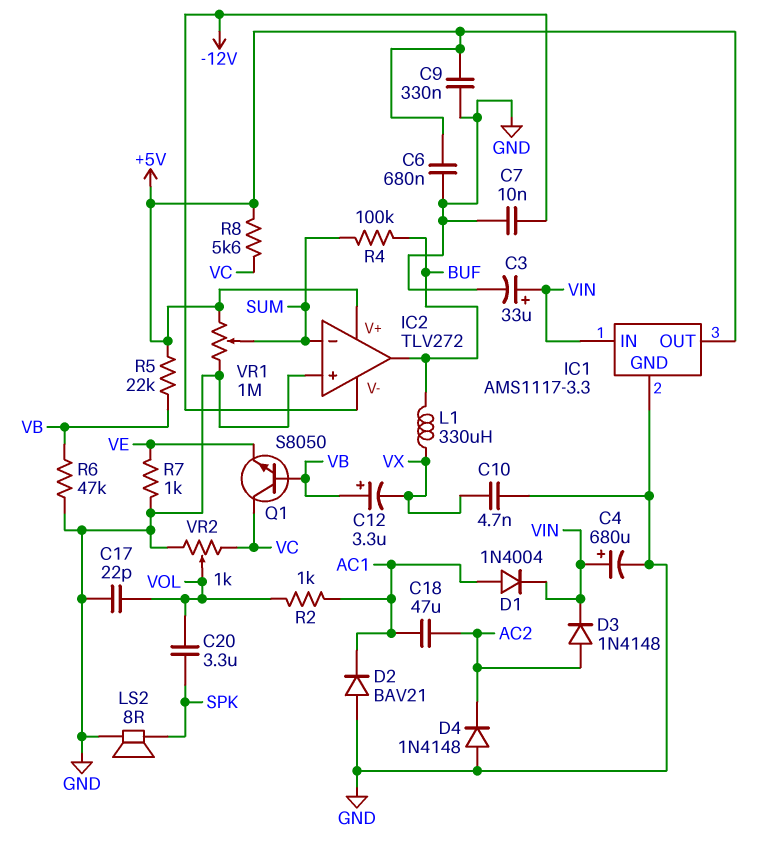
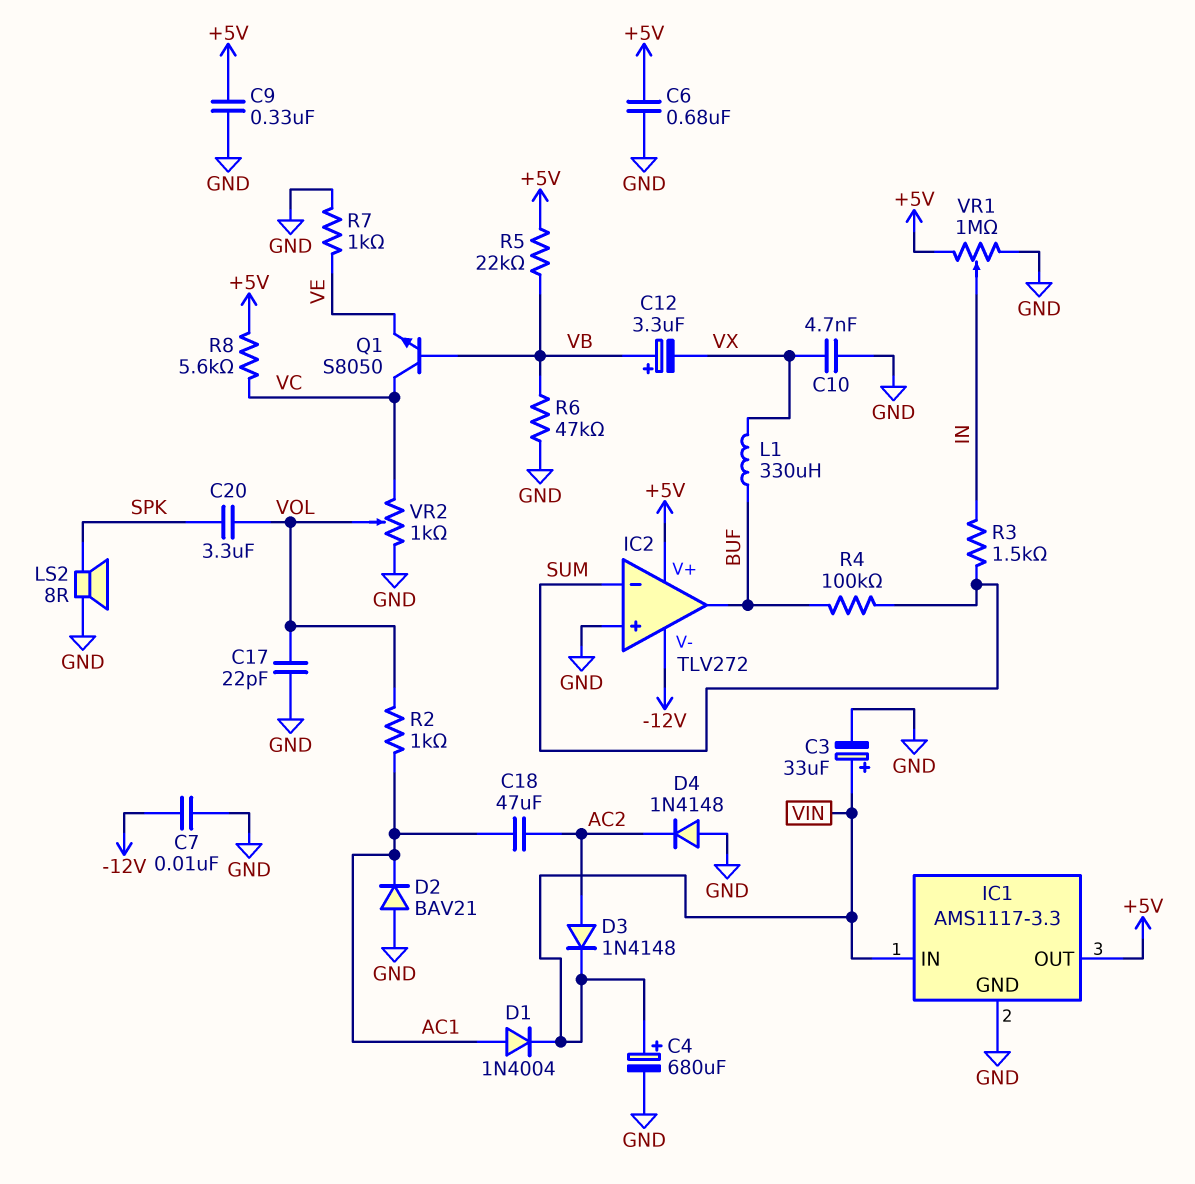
R3: none -> 1.5k (IN, SUM)
VR1: 1M (+5V, GND, wiper SUM) -> 1M (+5V, GND, wiper IN)

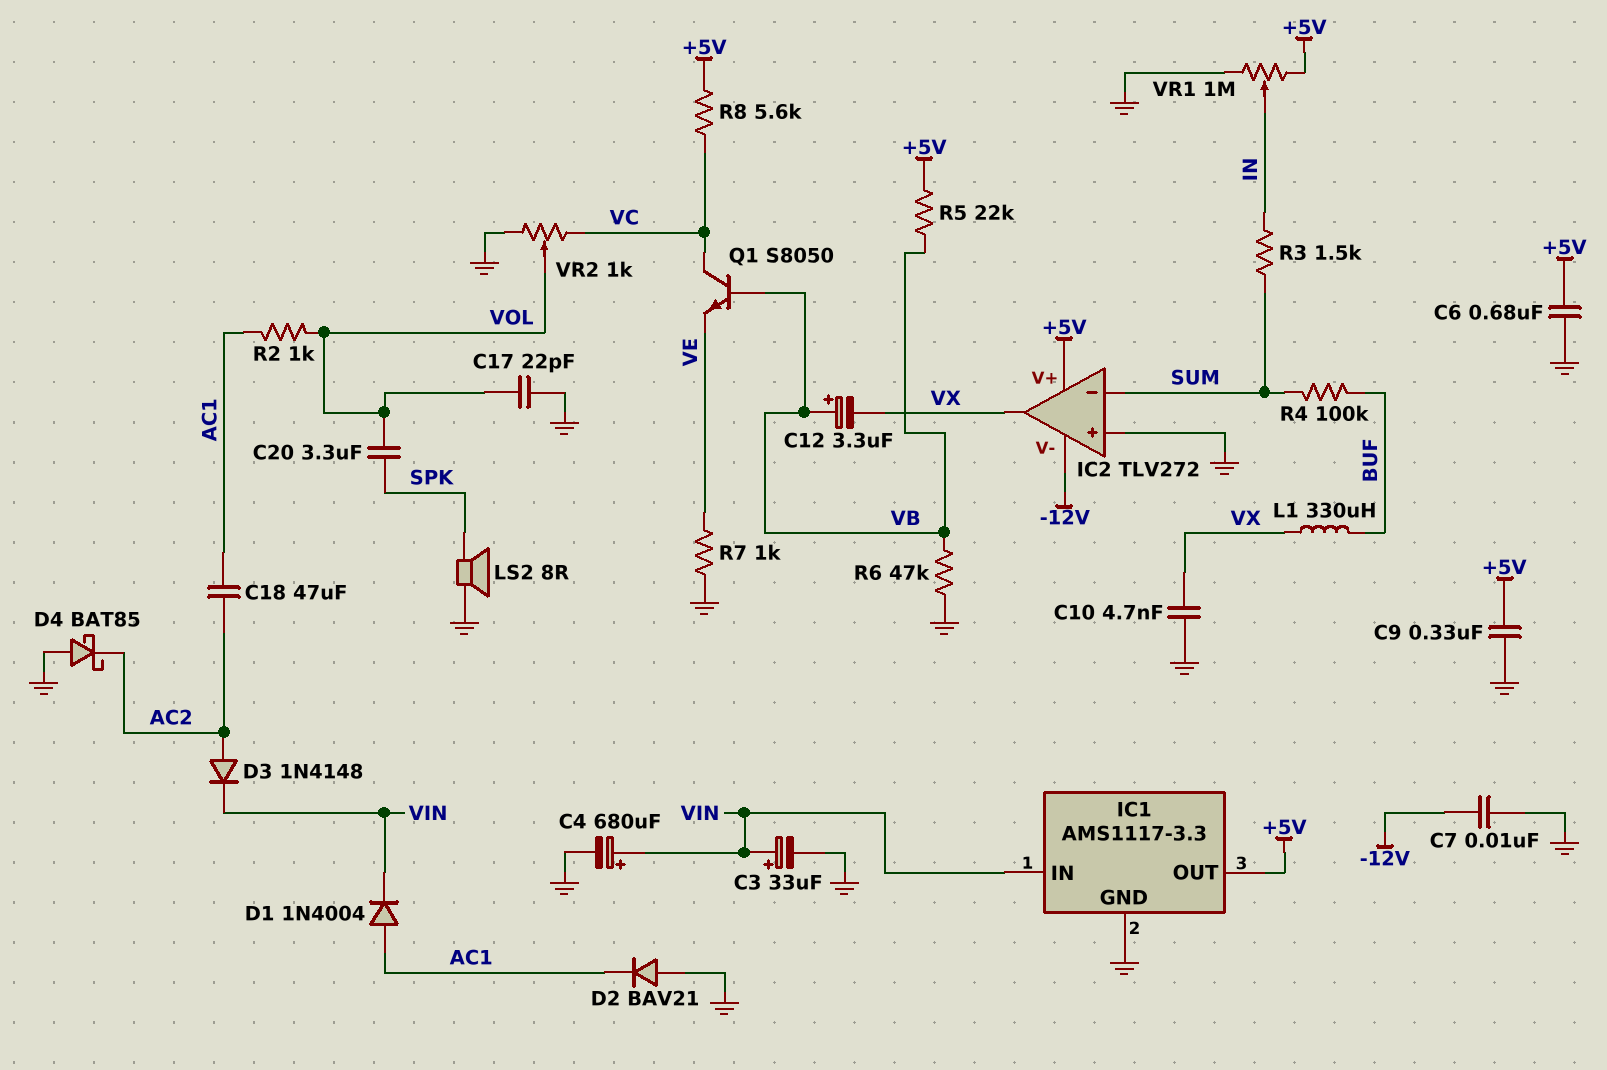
D4: diode 1N4148 (A GND, K AC2) -> schottky BAT85 (A GND, K AC2)
IC2 pin out: BUF -> VX

